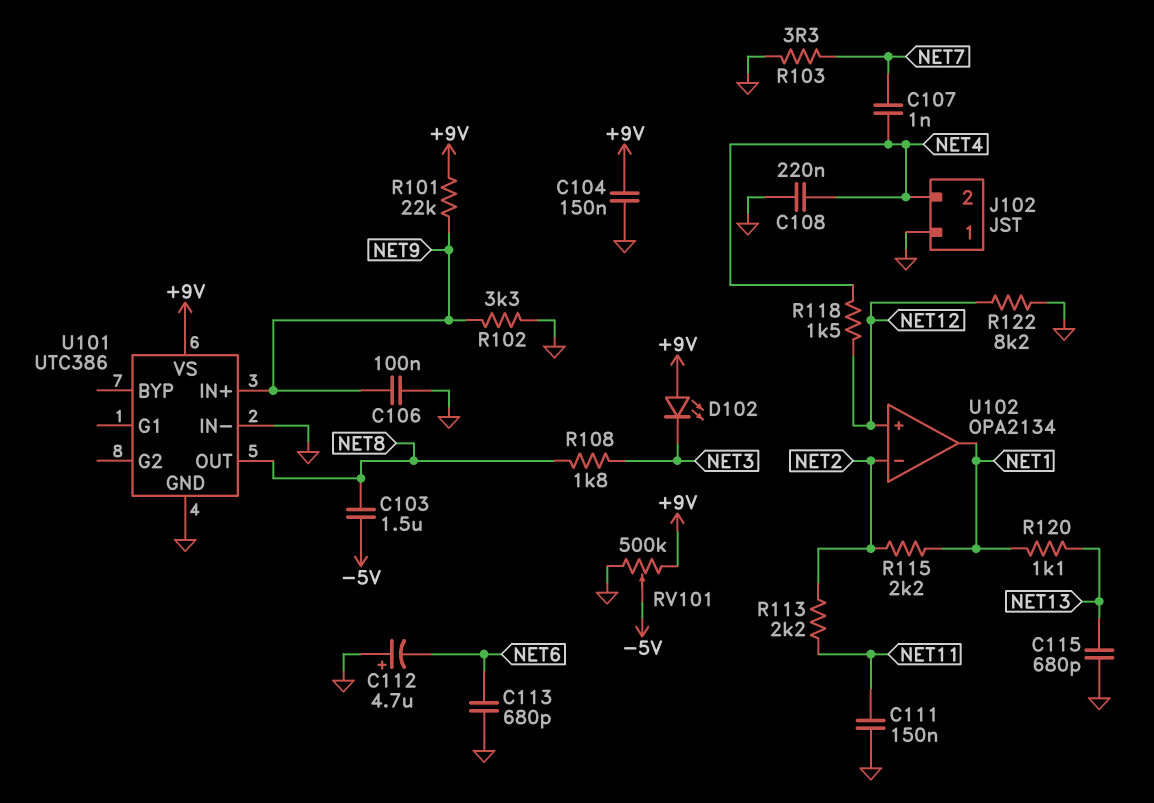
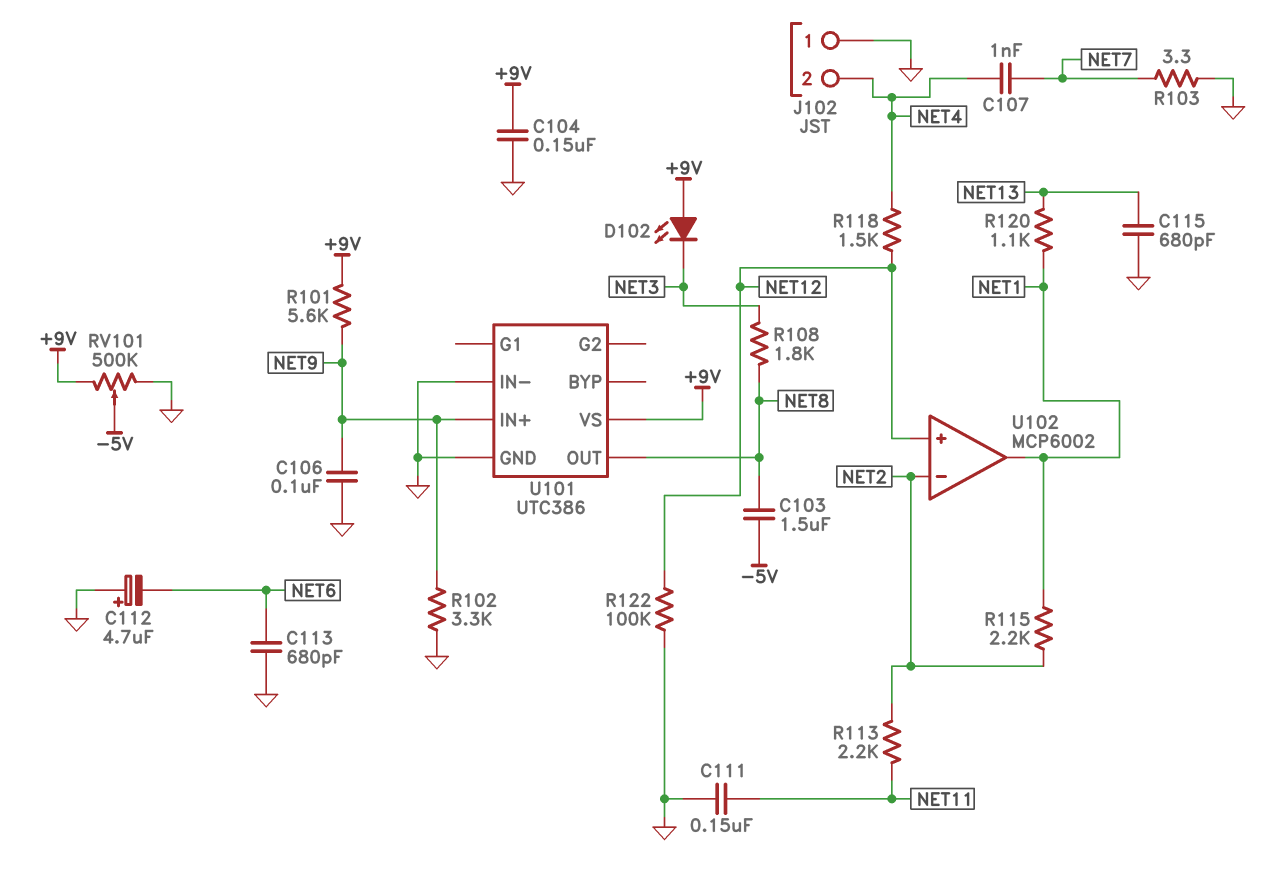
C108: 220nF (GND, NET4) -> none
R101: 22k (+9V, NET9) -> 5.6k (+9V, NET9)
R122: 8.2k (GND, NET12) -> 100k (GND, NET12)
U102: OPA2134 -> MCP6002

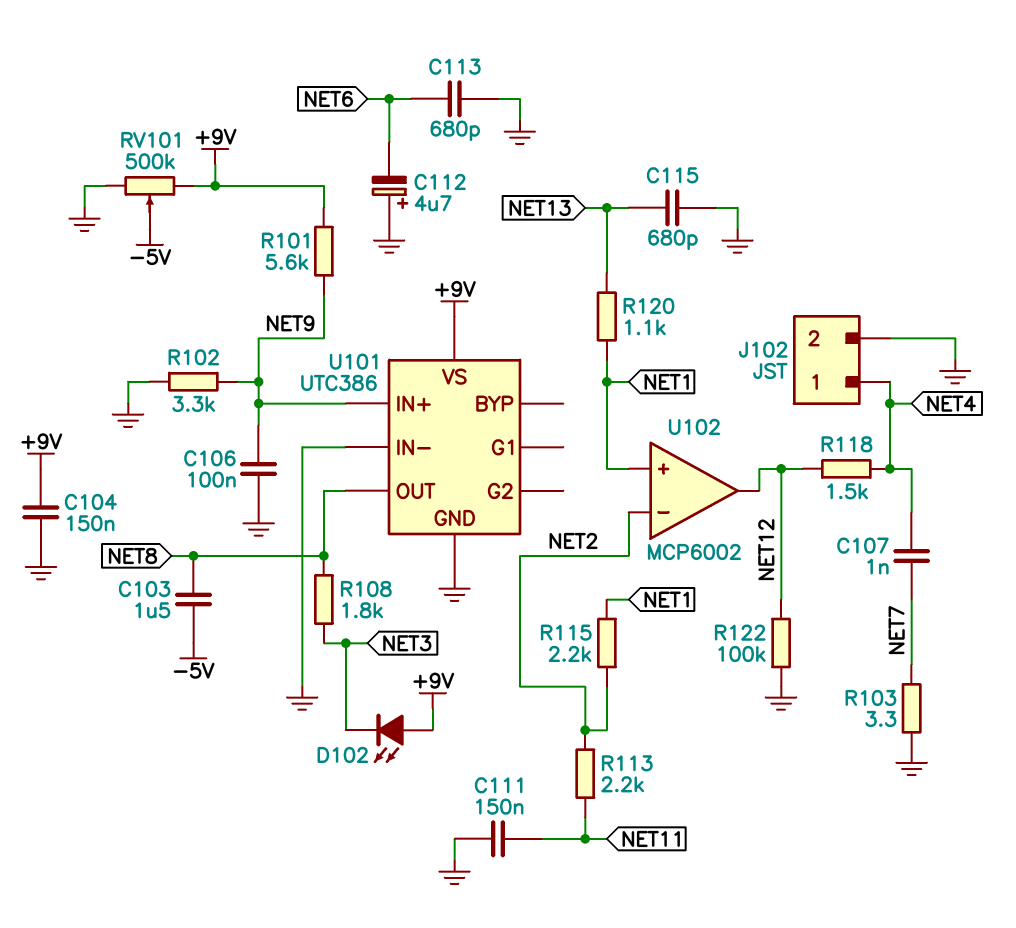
J102 pin 1: GND -> NET4
J102 pin 2: NET4 -> GND
U102 pin in+: NET12 -> NET1
U102 pin out: NET1 -> NET12

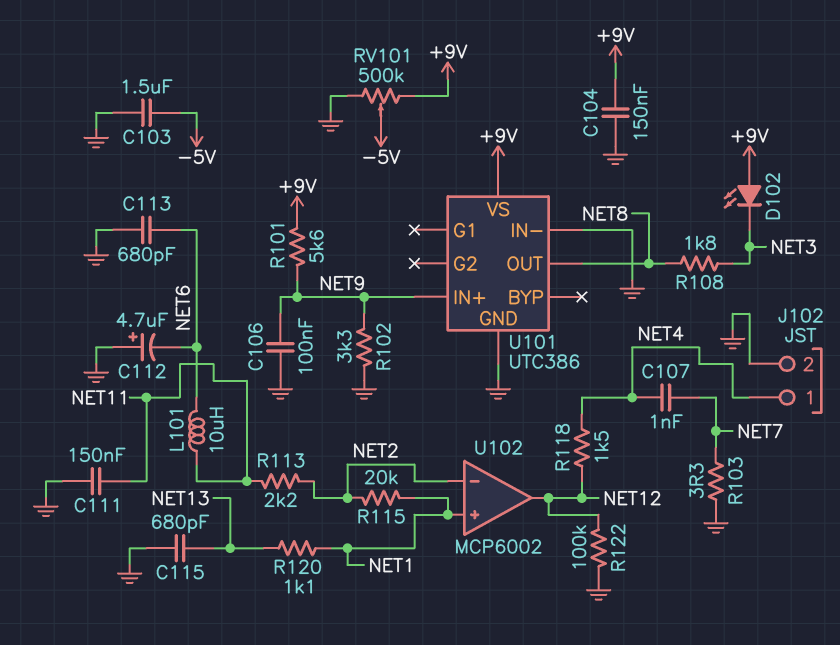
C103: 1.5uF (-5V, NET8) -> 1.5uF (-5V, GND)
L101: none -> 10uH (NET6, NET11)
R115: 2.2k (NET1, NET2) -> 20k (NET1, NET2)

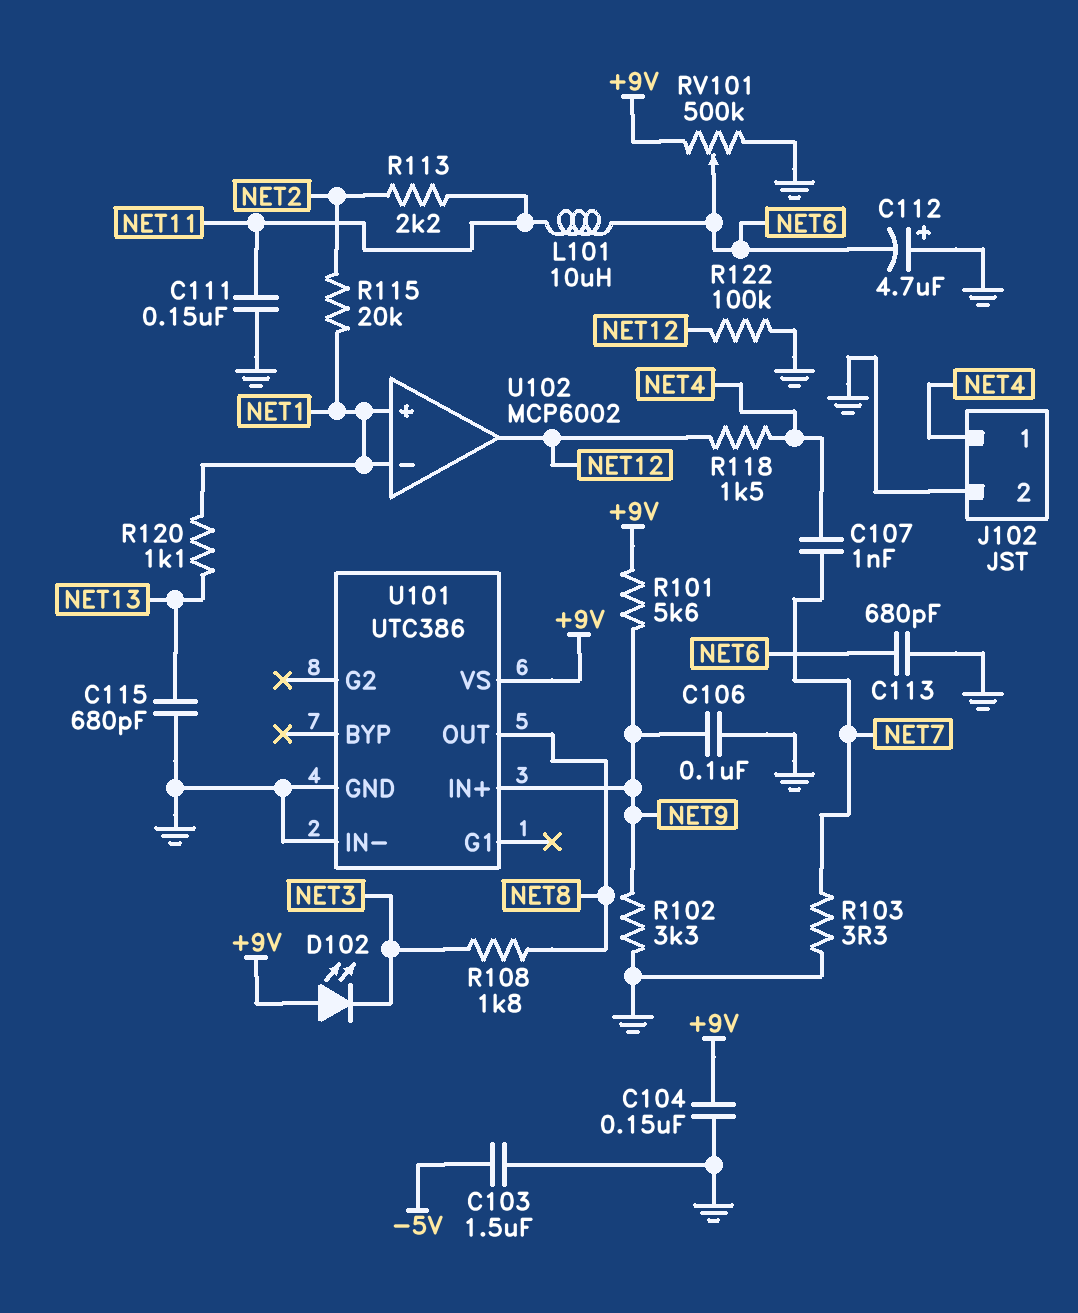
RV101: 500k (+9V, GND, wiper -5V) -> 500k (+9V, GND, wiper NET6)
U102 pin in-: NET2 -> NET1

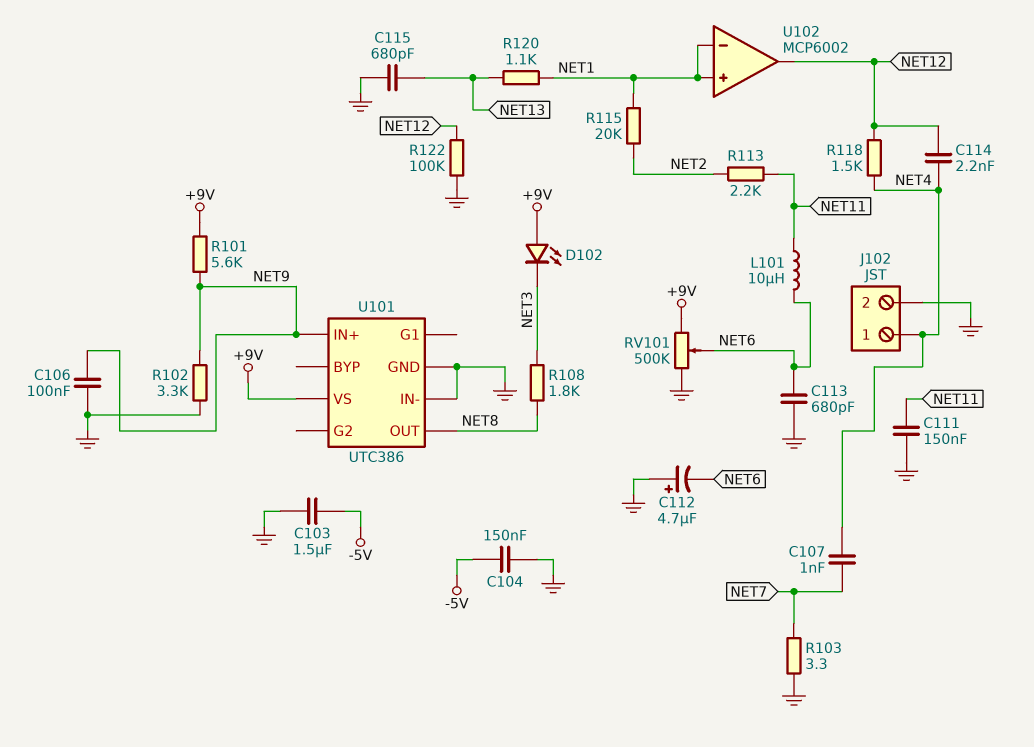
C104: 150nF (+9V, GND) -> 150nF (-5V, GND)
C114: none -> 2.2nF (NET4, NET12)

